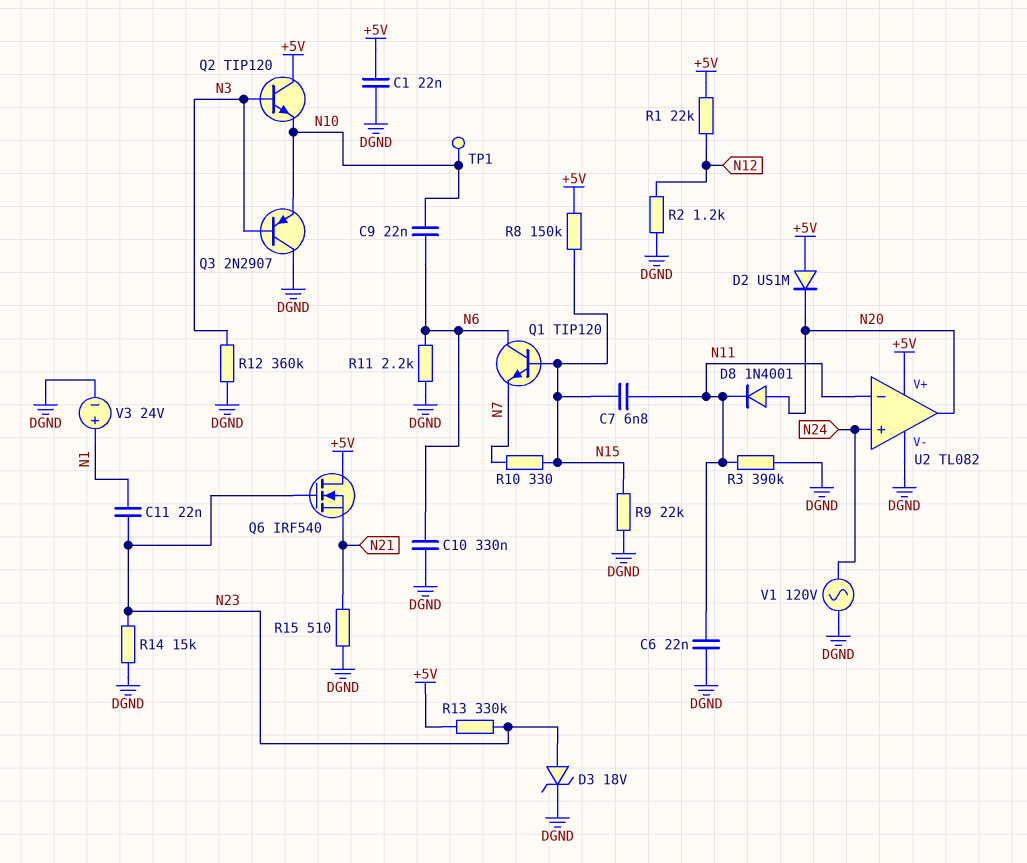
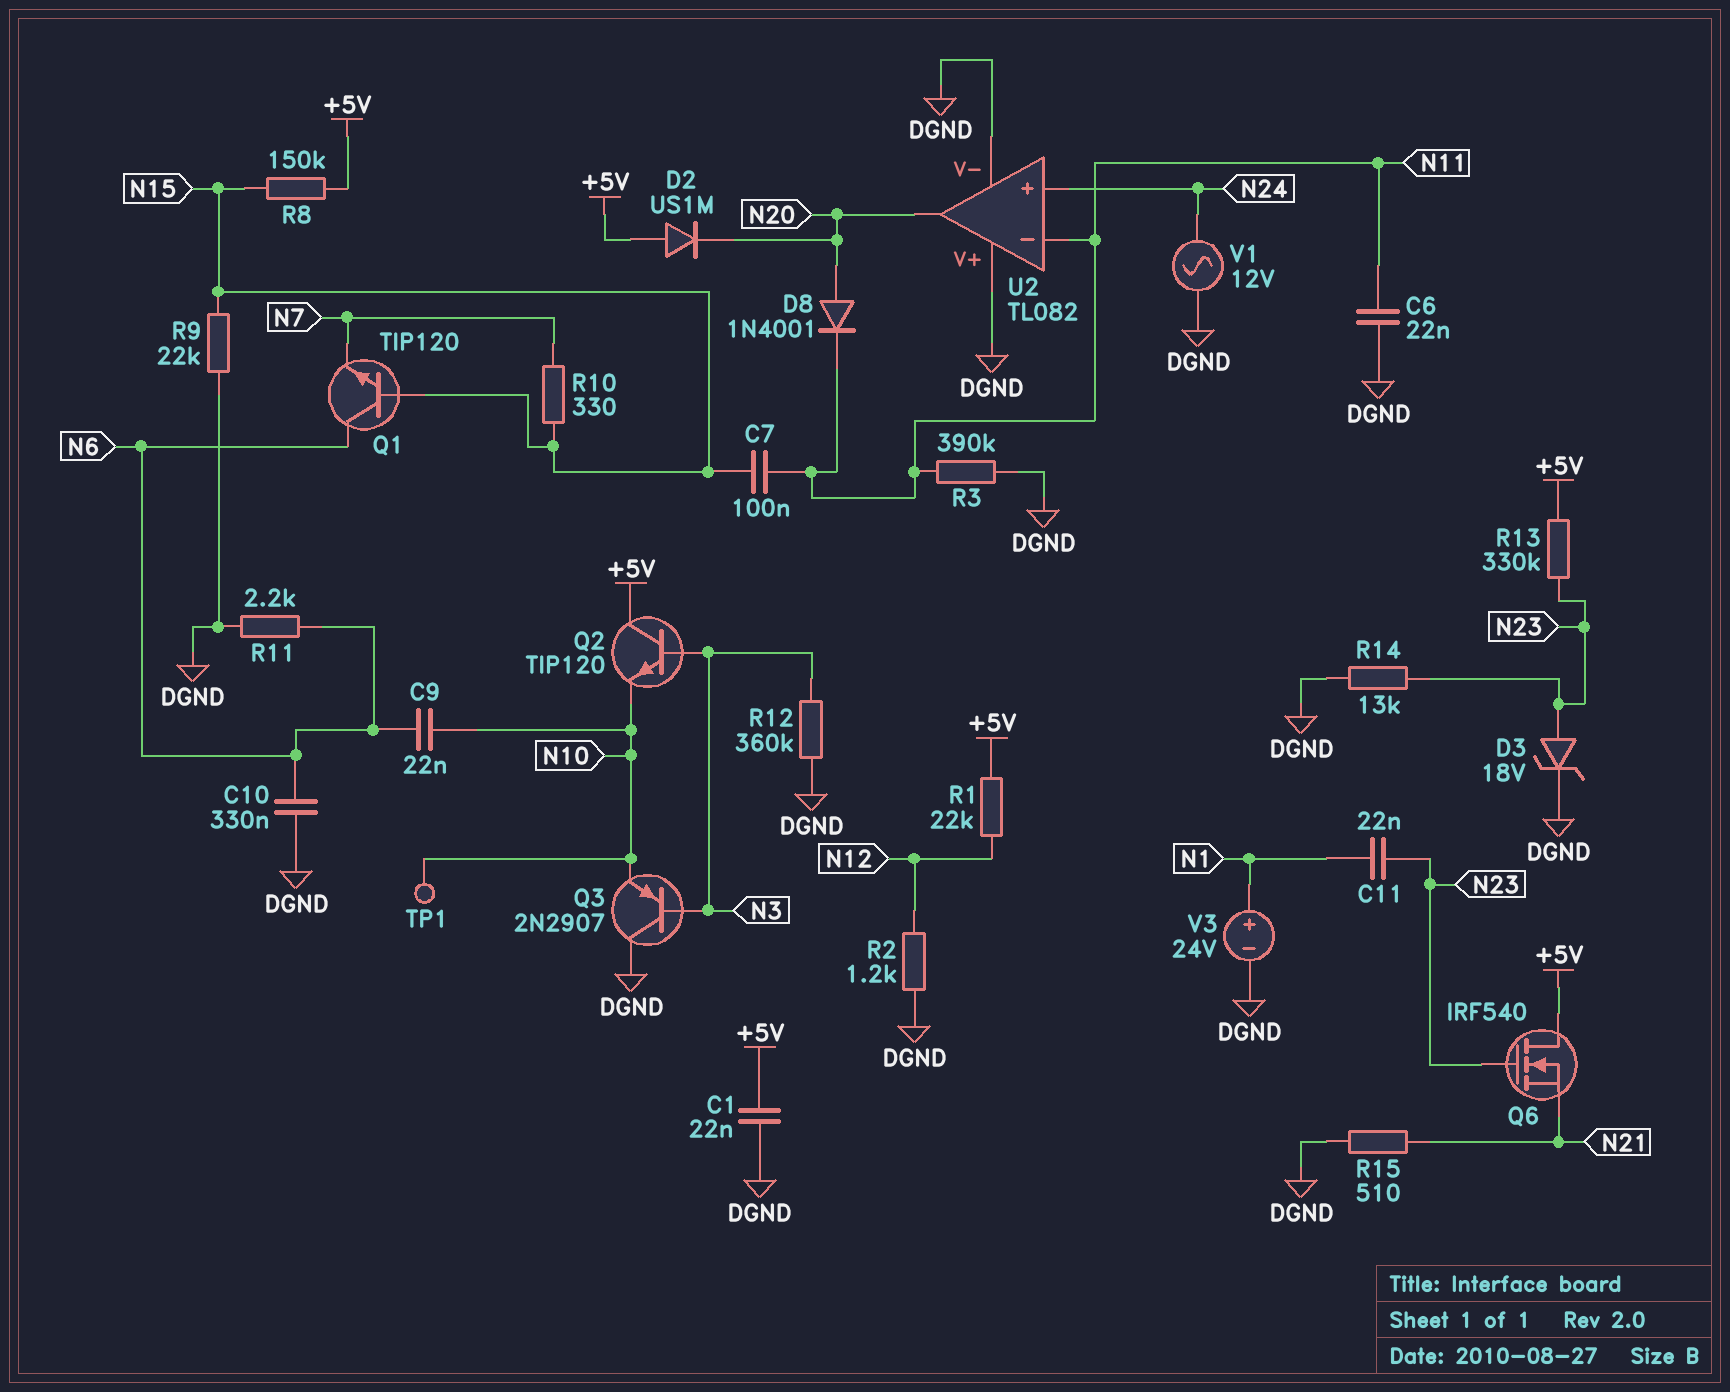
C7: 6.8nF (N11, N15) -> 100nF (N11, N15)
R14: 15k (DGND, N23) -> 13k (DGND, N23)
U2 pin V+: +5V -> DGND
V1: AC 120V (DGND, N24) -> AC 12V (DGND, N24)

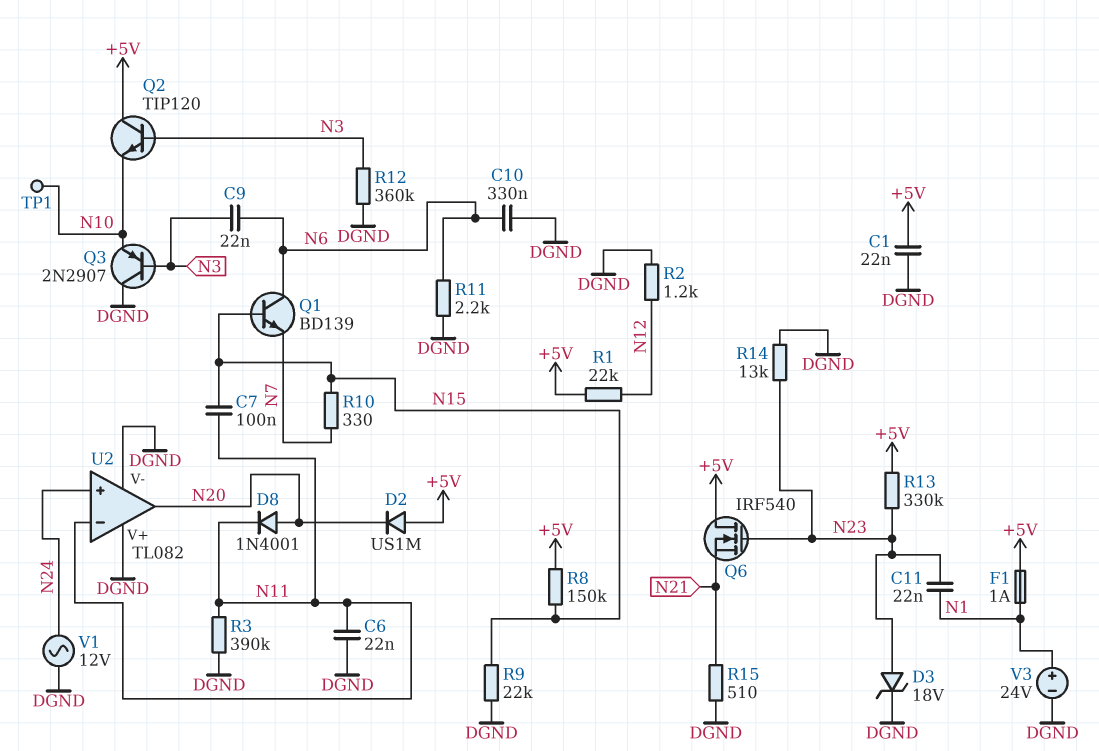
C9: 22nF (N6, N10) -> 22nF (N3, N6)
F1: none -> 1A (+5V, N1)
Q1: NPN TIP120 (B N15, C N6, E N7) -> NPN BD139 (B N15, C N6, E N7)

